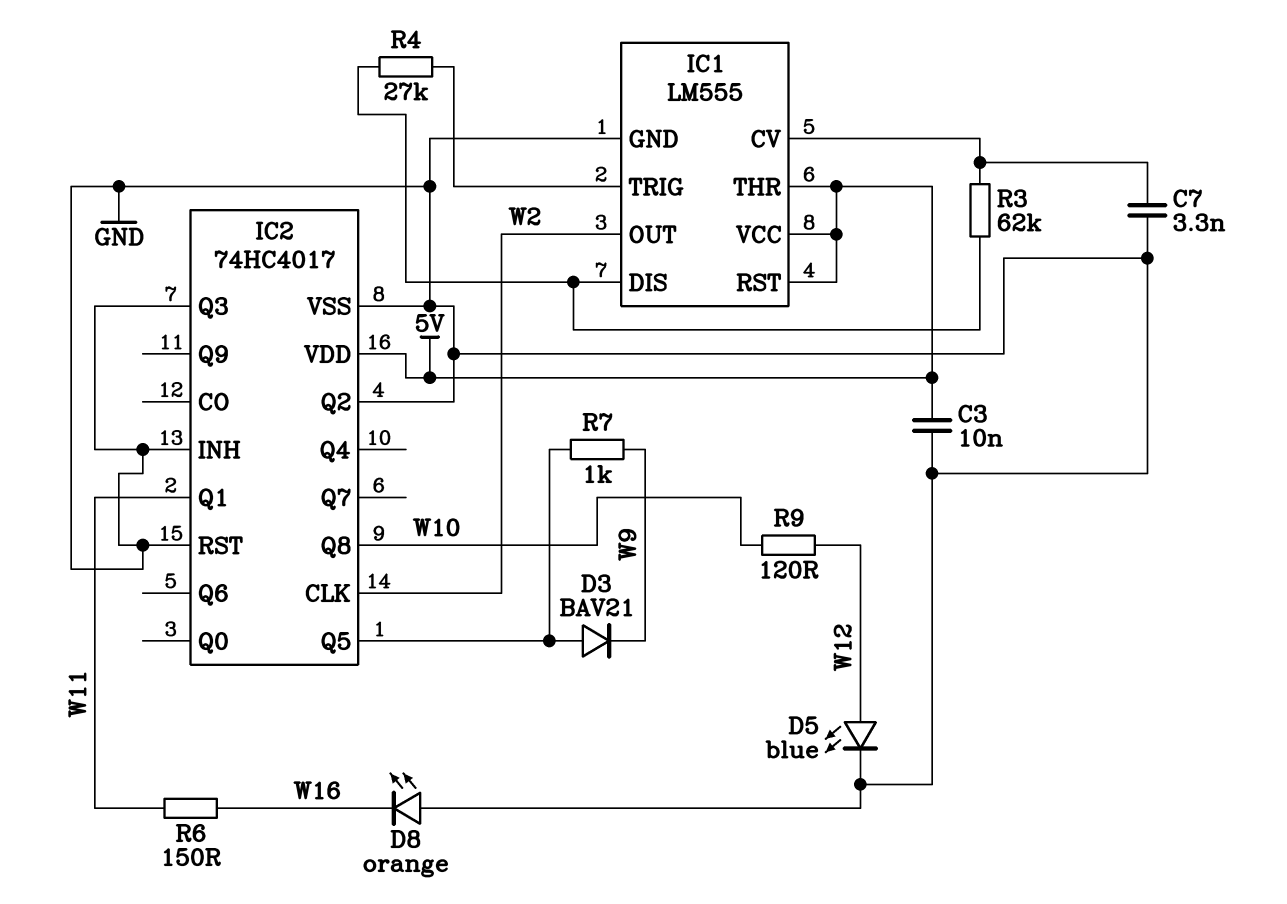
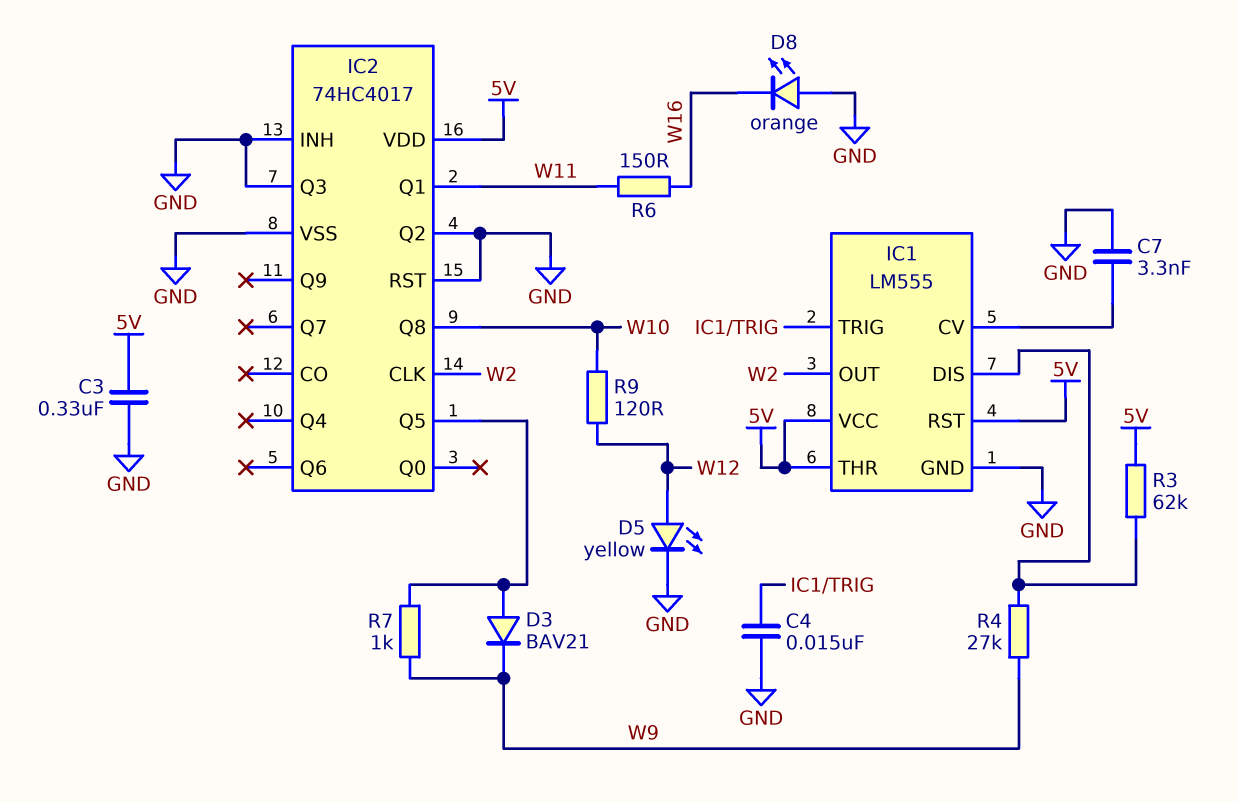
C3: 10nF (5V, GND) -> 330nF (5V, GND)
C4: none -> 15nF (GND, IC1/TRIG)
D5: LED blue (A W12, K GND) -> LED yellow (A W12, K GND)
R3: 62k (IC1/CV, IC1/DIS) -> 62k (5V, IC1/DIS)
R4: 27k (IC1/DIS, IC1/TRIG) -> 27k (IC1/DIS, W9)

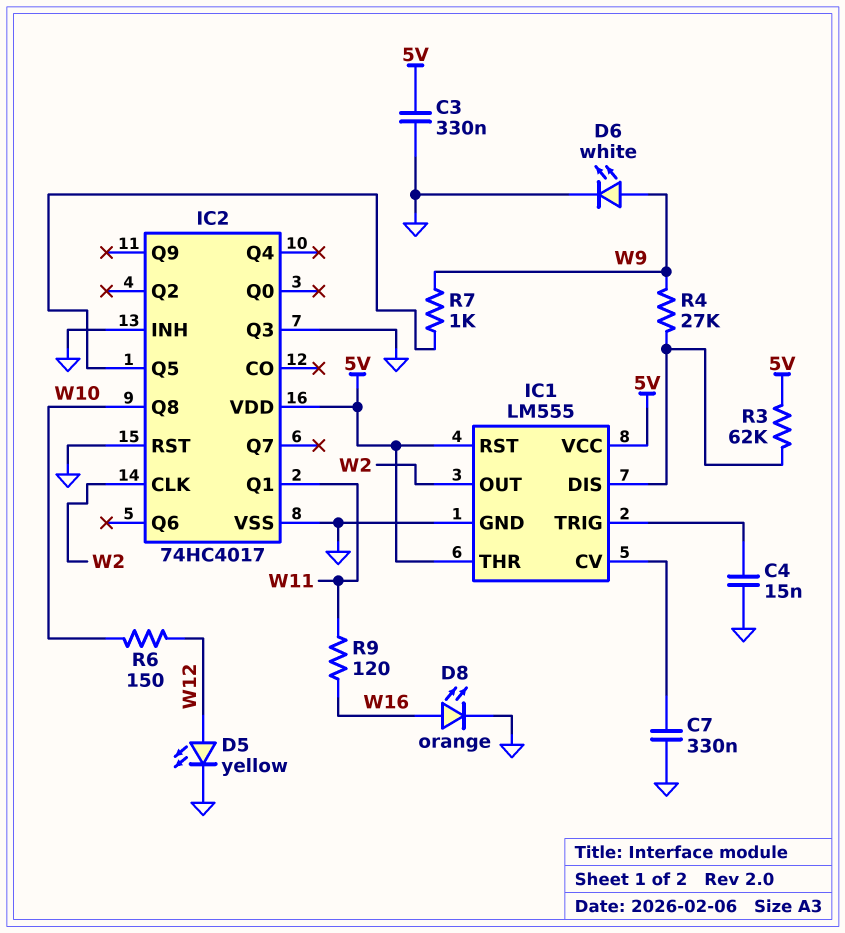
C7: 3.3nF (GND, IC1/CV) -> 330nF (GND, IC1/CV)
D3: diode BAV21 (A IC2/Q5, K W9) -> none
D6: none -> LED white (A W9, K GND)
D8: LED orange (A GND, K W16) -> LED orange (A W16, K GND)
IC2 pin Q2: GND -> none
R6: 150 (W11, W16) -> 150 (W10, W12)
R9: 120 (W10, W12) -> 120 (W11, W16)

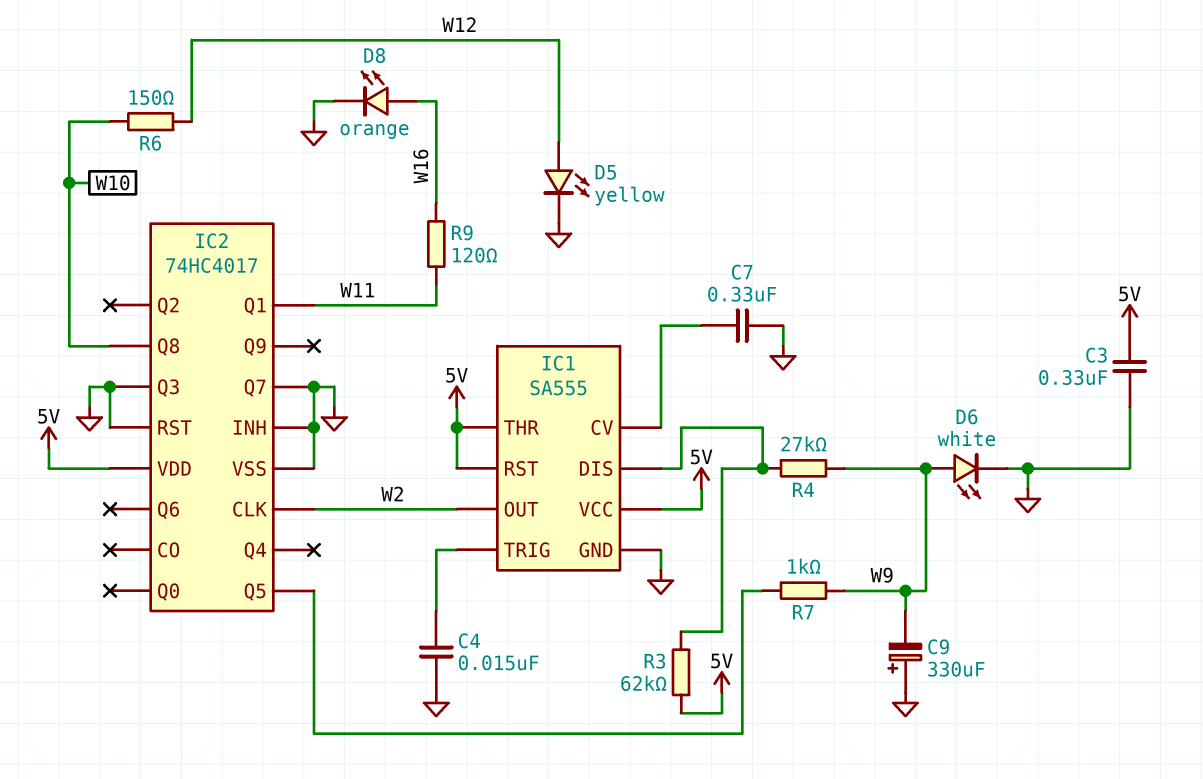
C9: none -> 330uF (plus GND, minus W9)
IC1: LM555 -> SA555
IC2 pin Q7: none -> GND

